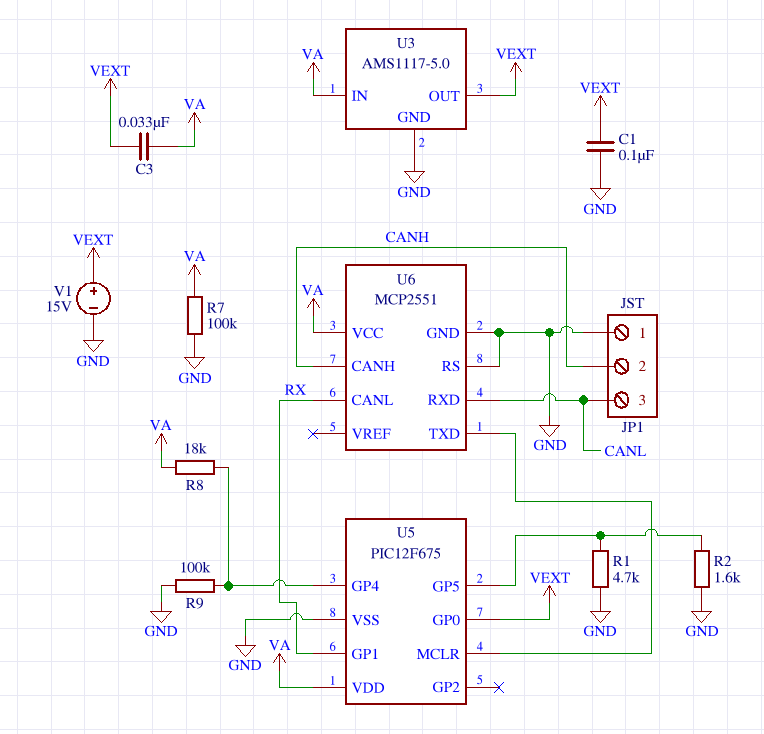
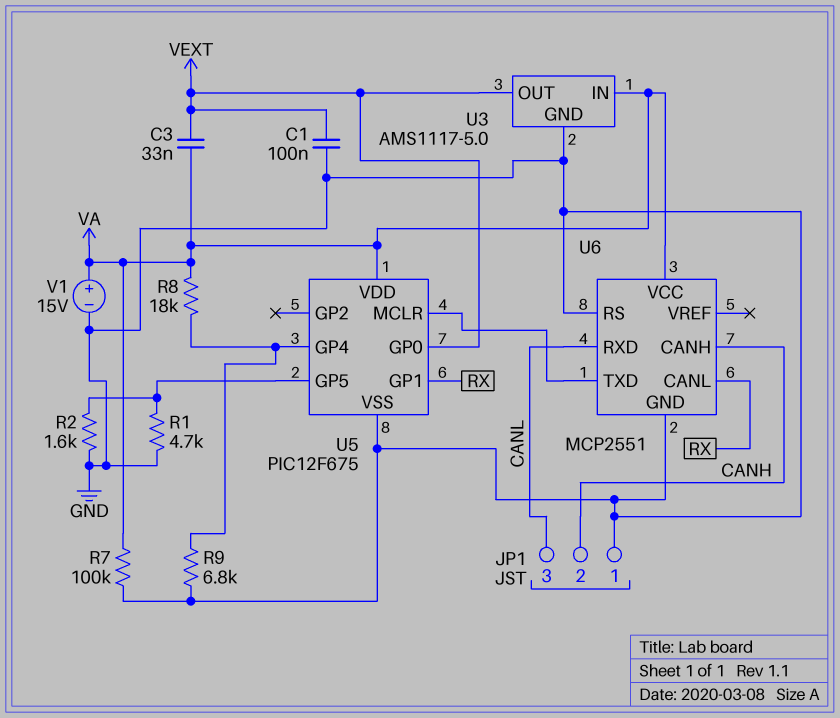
R9: 100k (GND, U5/GP4) -> 6.8k (GND, U5/GP4)
V1: 15V (plus VEXT, minus GND) -> 15V (plus VA, minus GND)

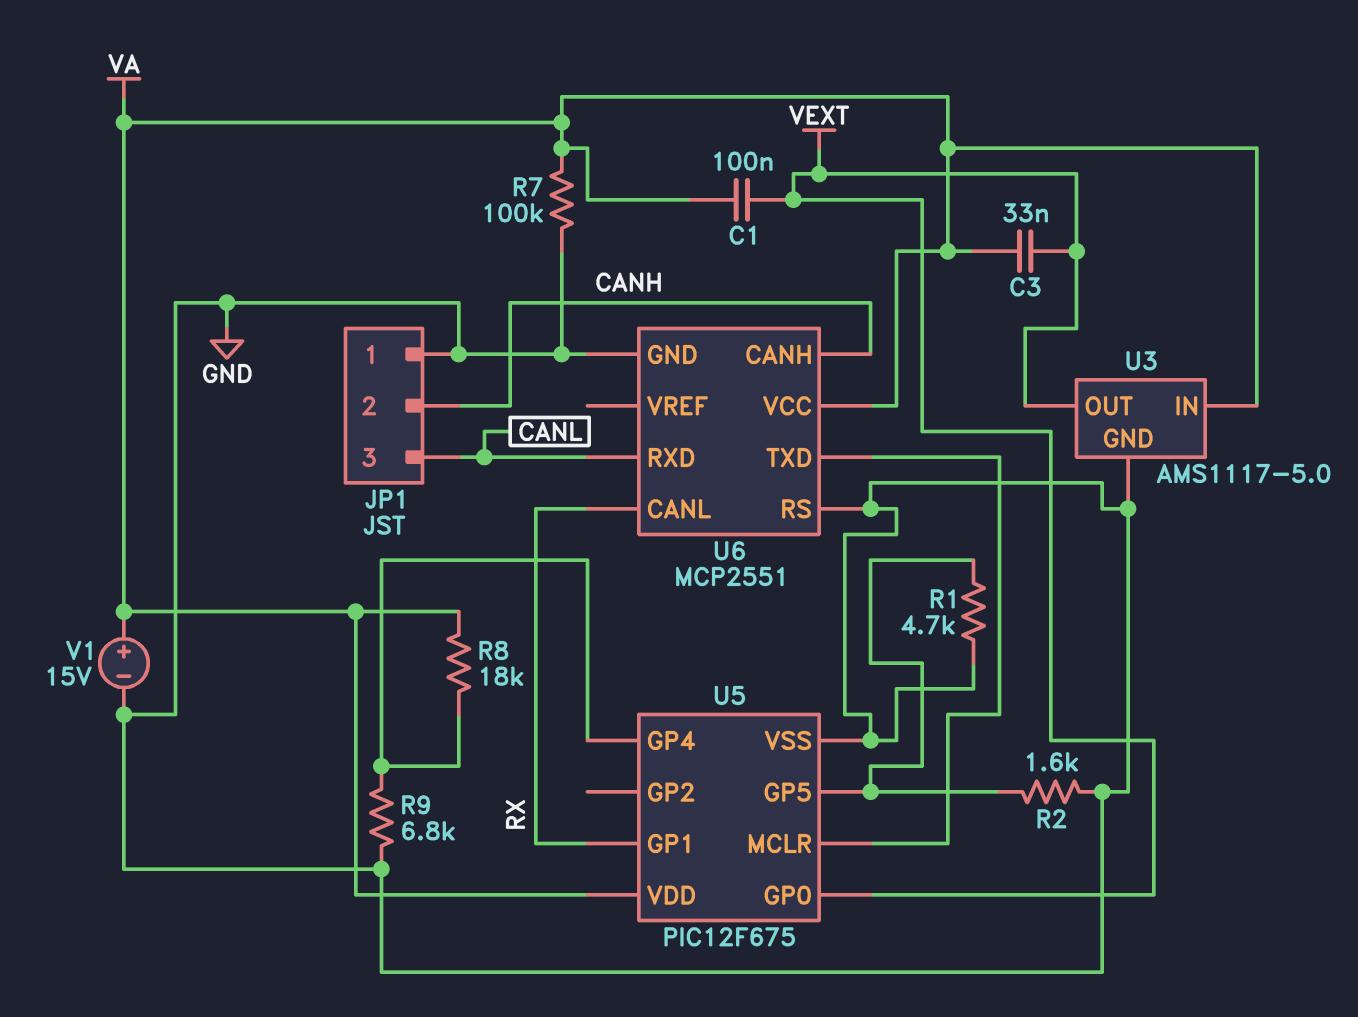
C1: 100nF (GND, VEXT) -> 100nF (VA, VEXT)

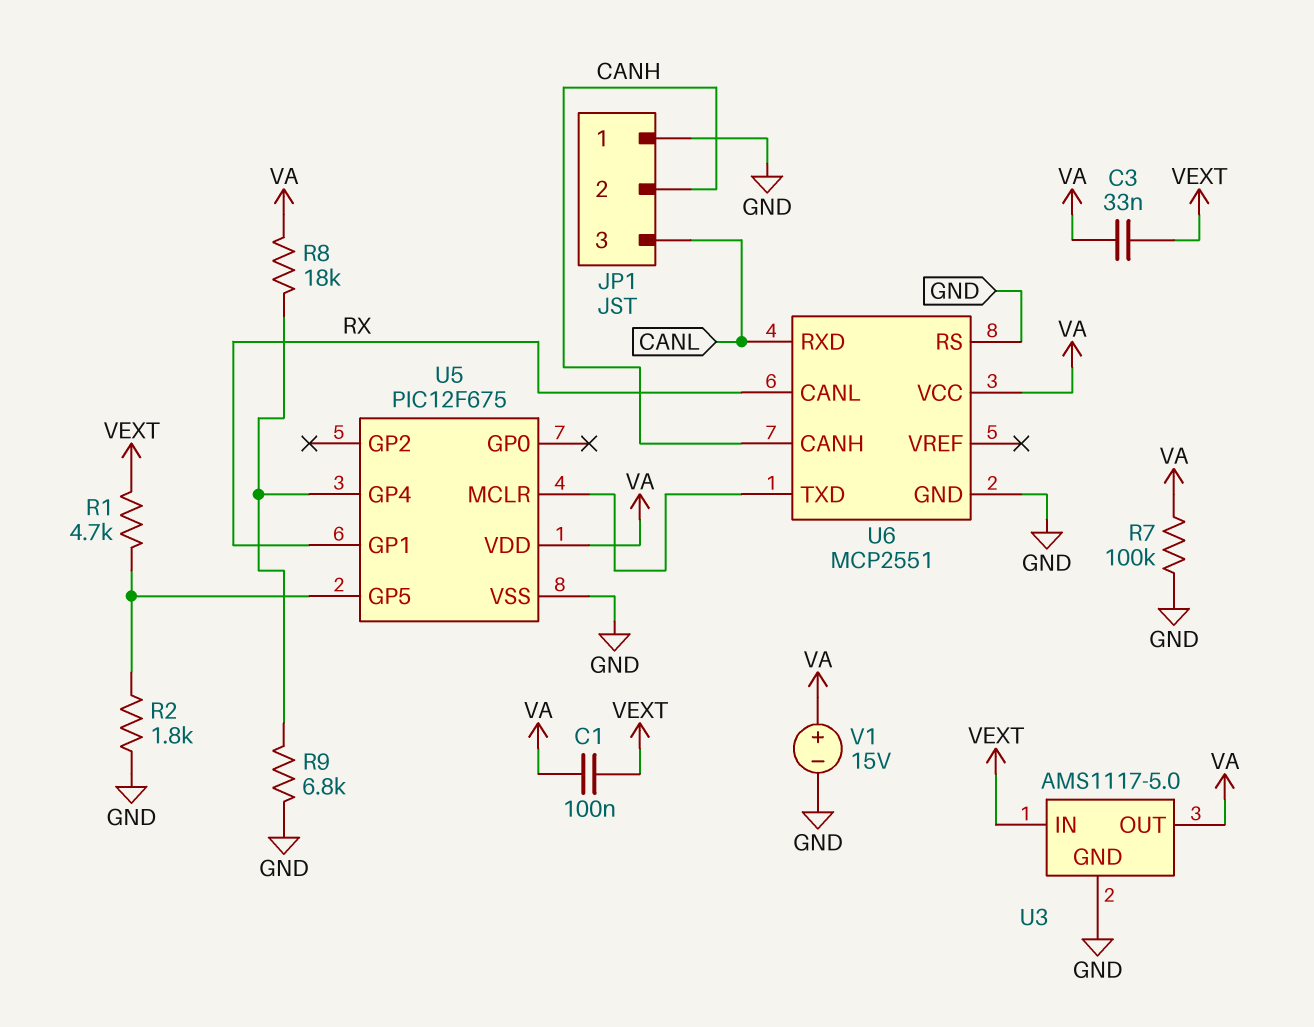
R1: 4.7k (GND, U5/GP5) -> 4.7k (U5/GP5, VEXT)
R2: 1.6k (GND, U5/GP5) -> 1.8k (GND, U5/GP5)
U3 pin IN: VA -> VEXT
U3 pin OUT: VEXT -> VA
U5 pin GP0: VEXT -> none

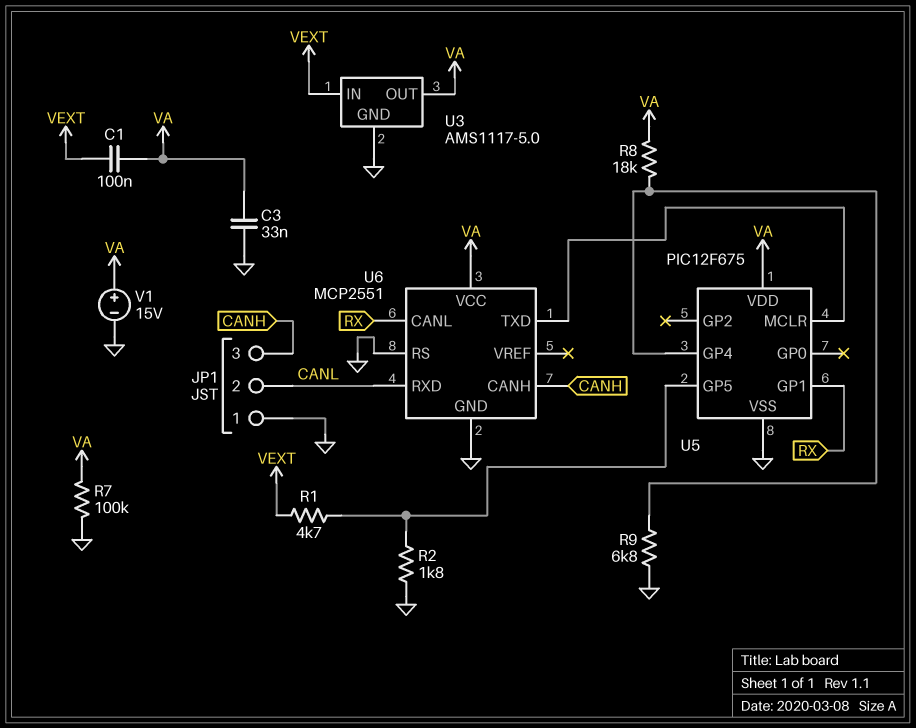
C3: 33nF (VA, VEXT) -> 33nF (GND, VA)
JP1 pin 2: CANH -> CANL
JP1 pin 3: CANL -> CANH

